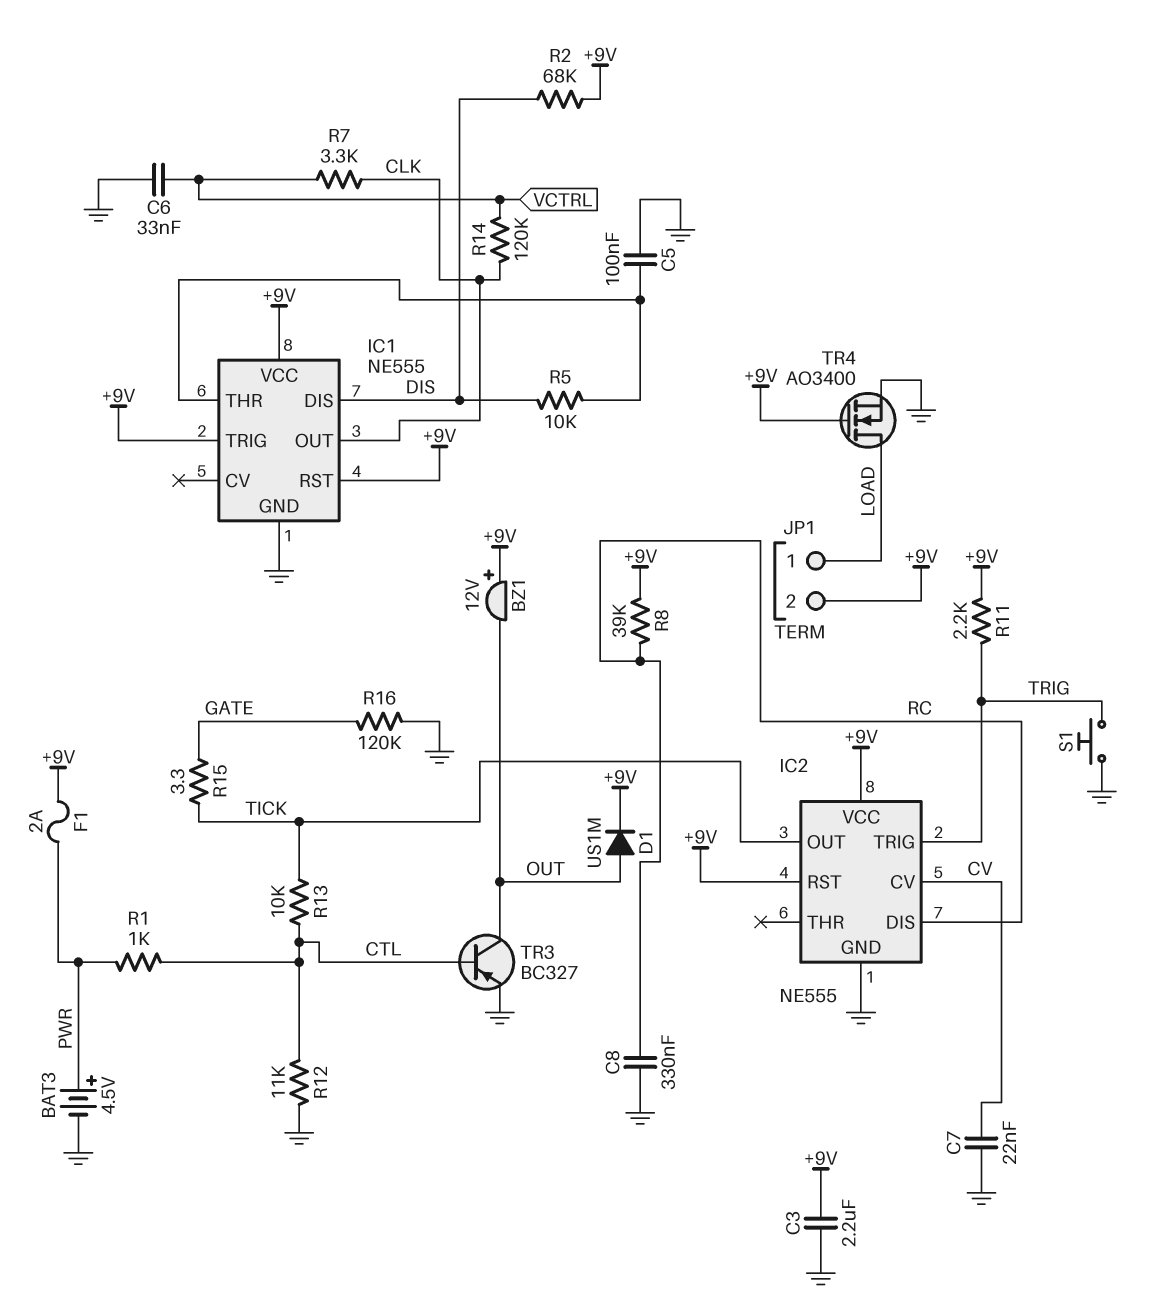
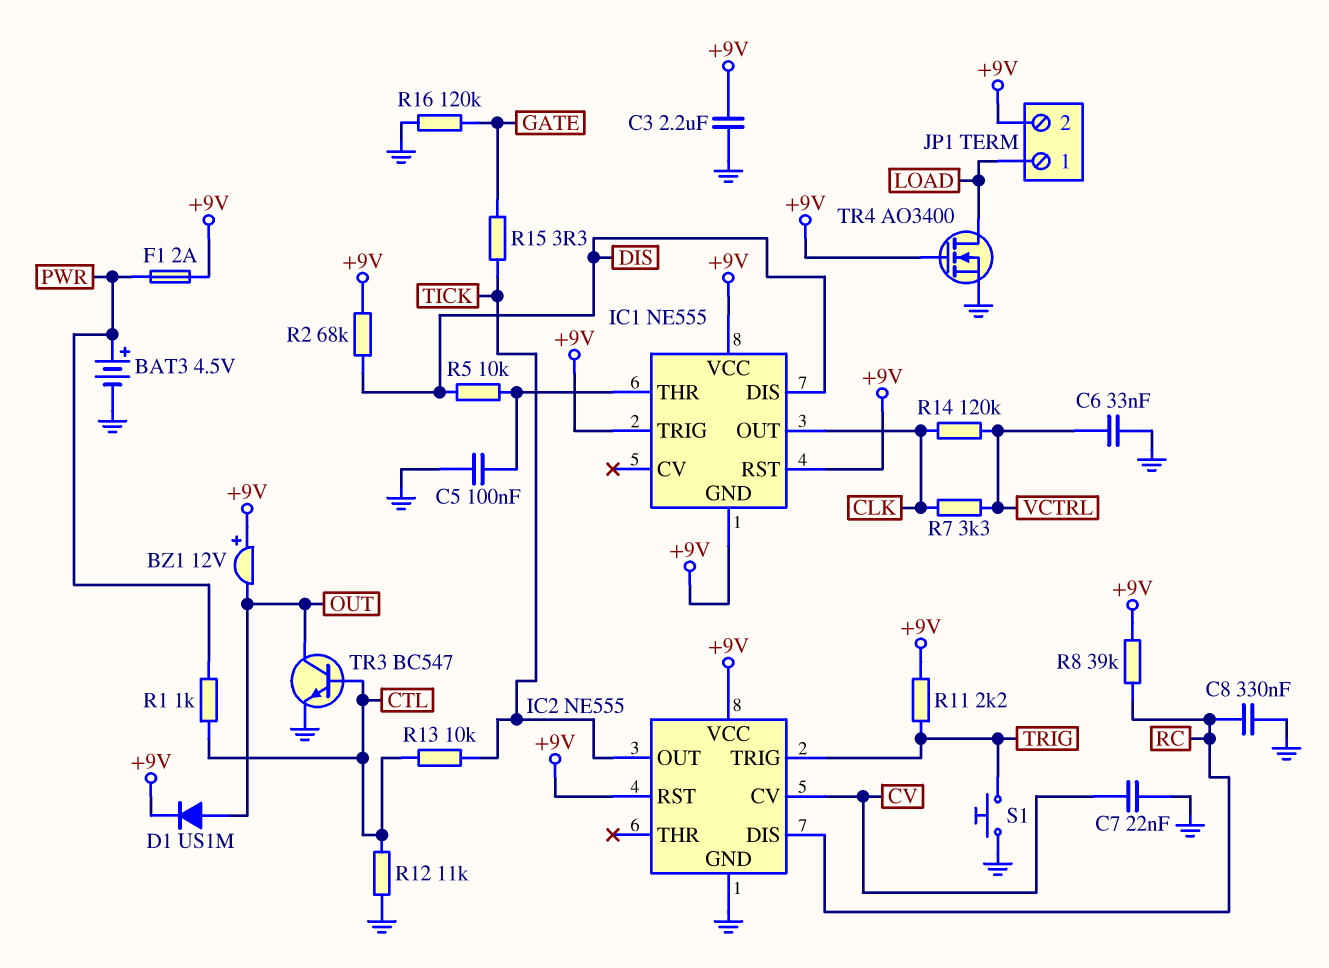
IC1 pin GND: GND -> +9V
TR3: PNP BC327 (B CTL, C OUT, E GND) -> NPN BC547 (B CTL, C OUT, E GND)

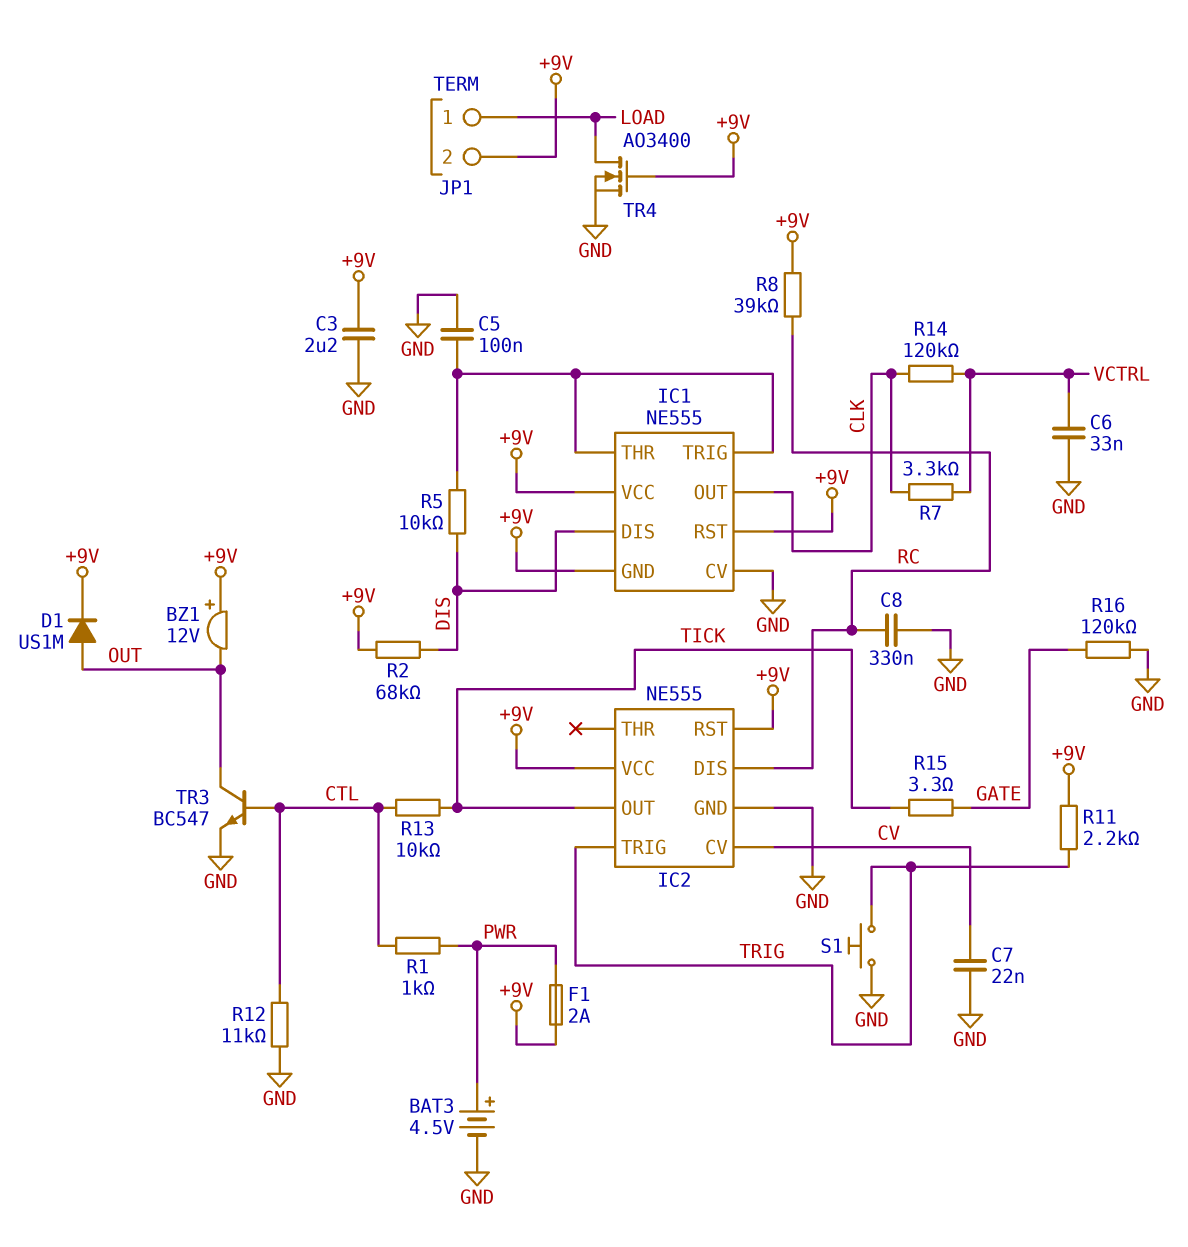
IC1 pin CV: none -> GND
IC1 pin TRIG: +9V -> IC1/THR

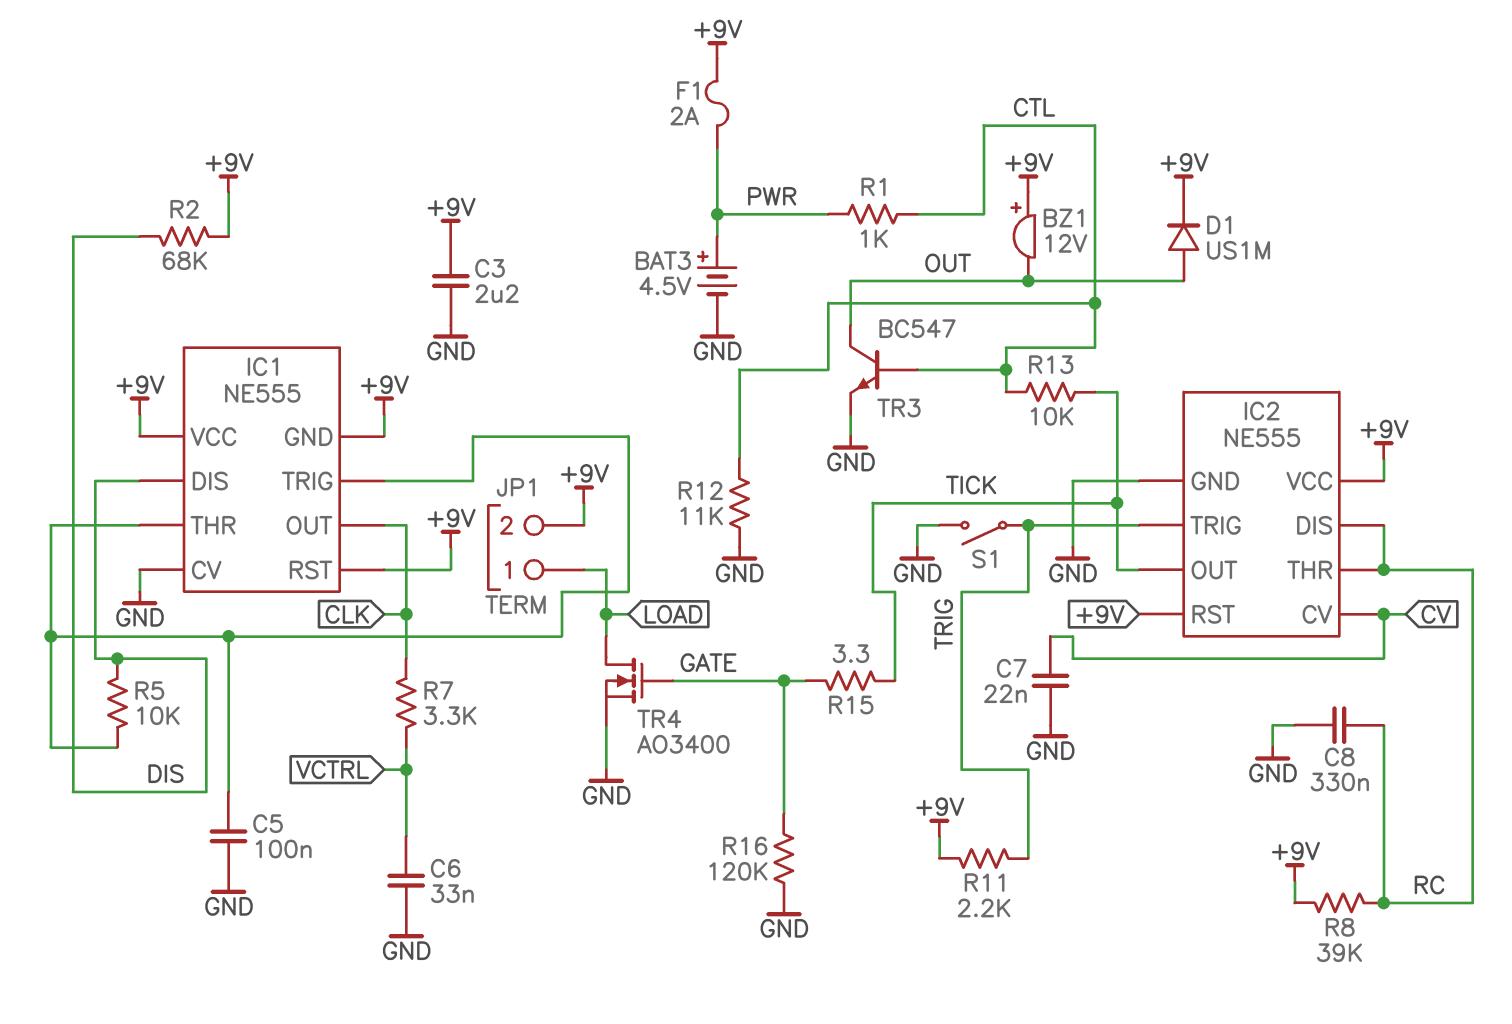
IC2 pin THR: none -> RC
R14: 120k (CLK, VCTRL) -> none
S1: button (GND, TRIG) -> switch (GND, TRIG)
TR4: NMOS AO3400 (G +9V, D LOAD, S GND) -> NMOS AO3400 (G GATE, D LOAD, S GND)

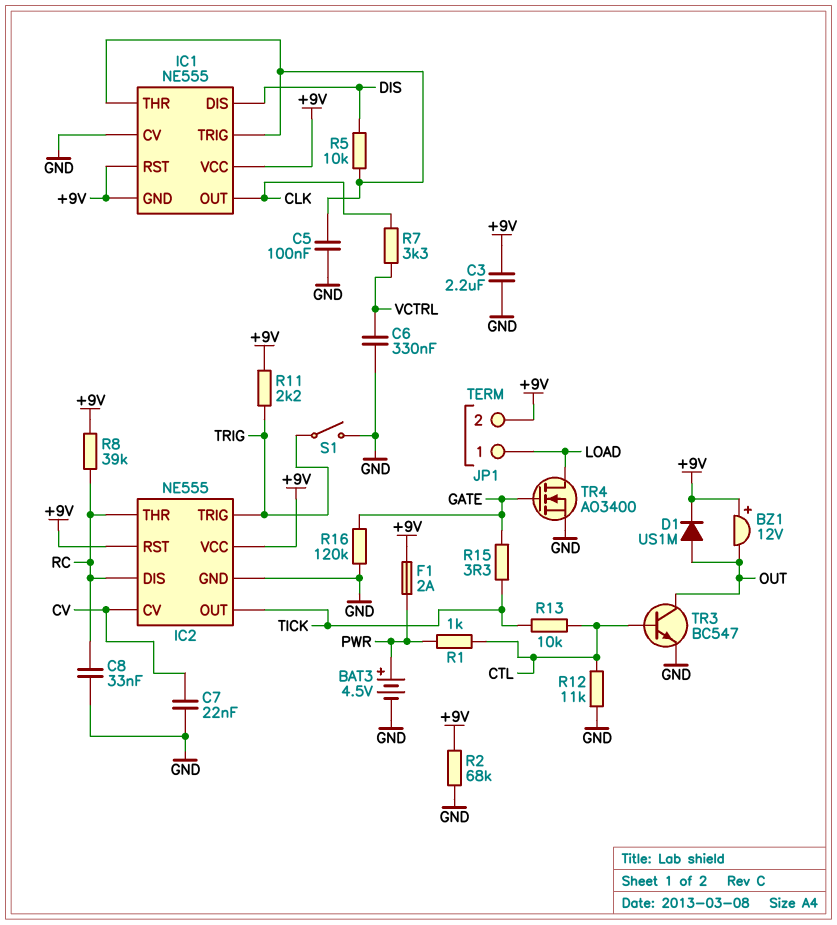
C6: 33nF (GND, VCTRL) -> 330nF (GND, VCTRL)
C8: 330nF (GND, RC) -> 33nF (GND, RC)
R2: 68k (+9V, DIS) -> 68k (+9V, GND)

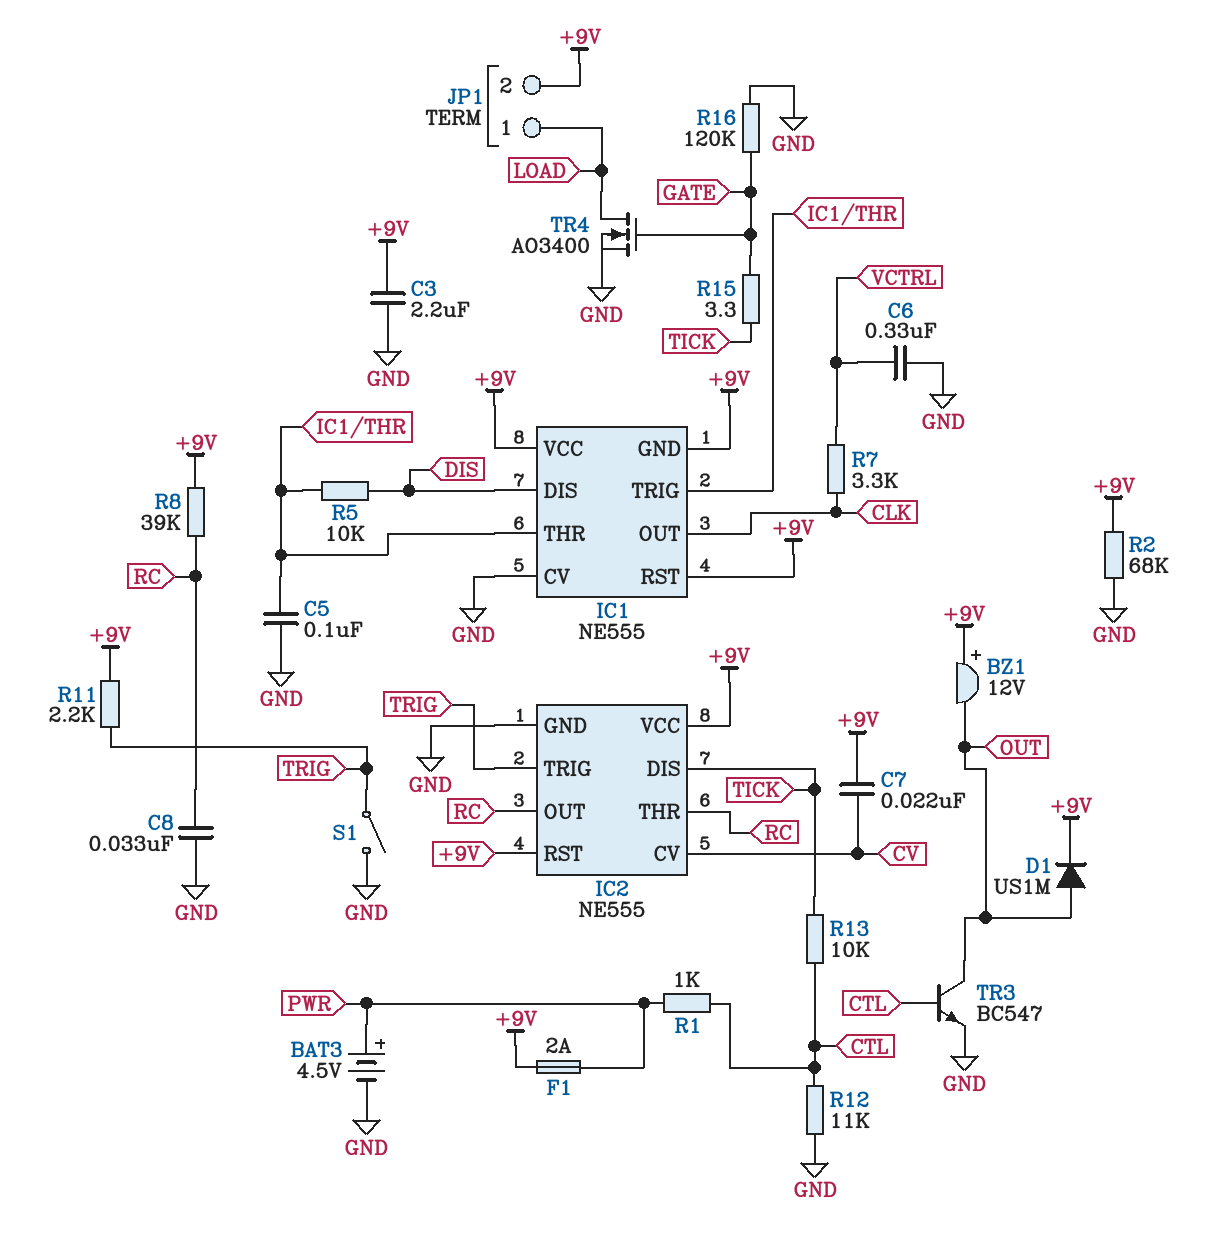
C7: 22nF (CV, GND) -> 22nF (+9V, CV)
IC2 pin DIS: RC -> TICK
IC2 pin OUT: TICK -> RC

